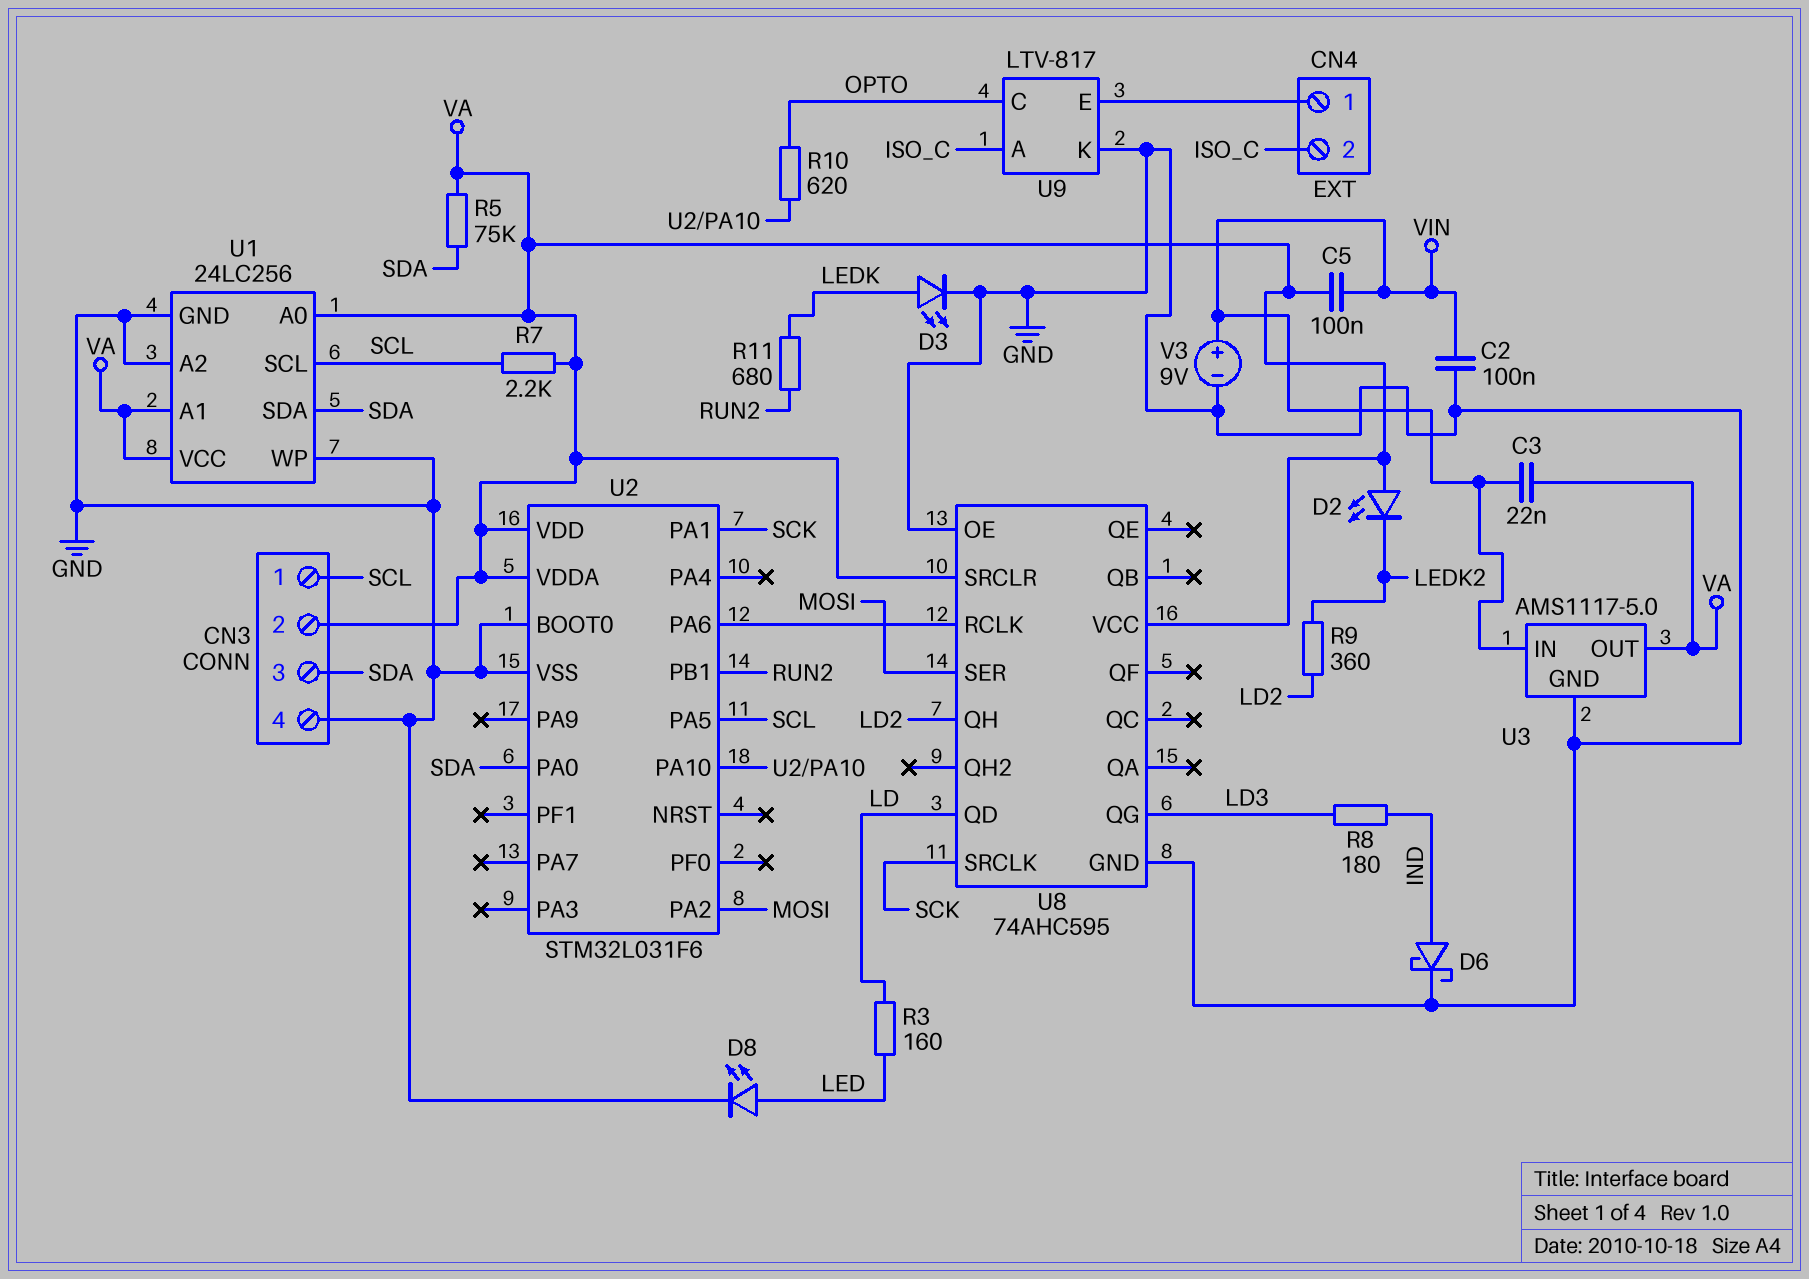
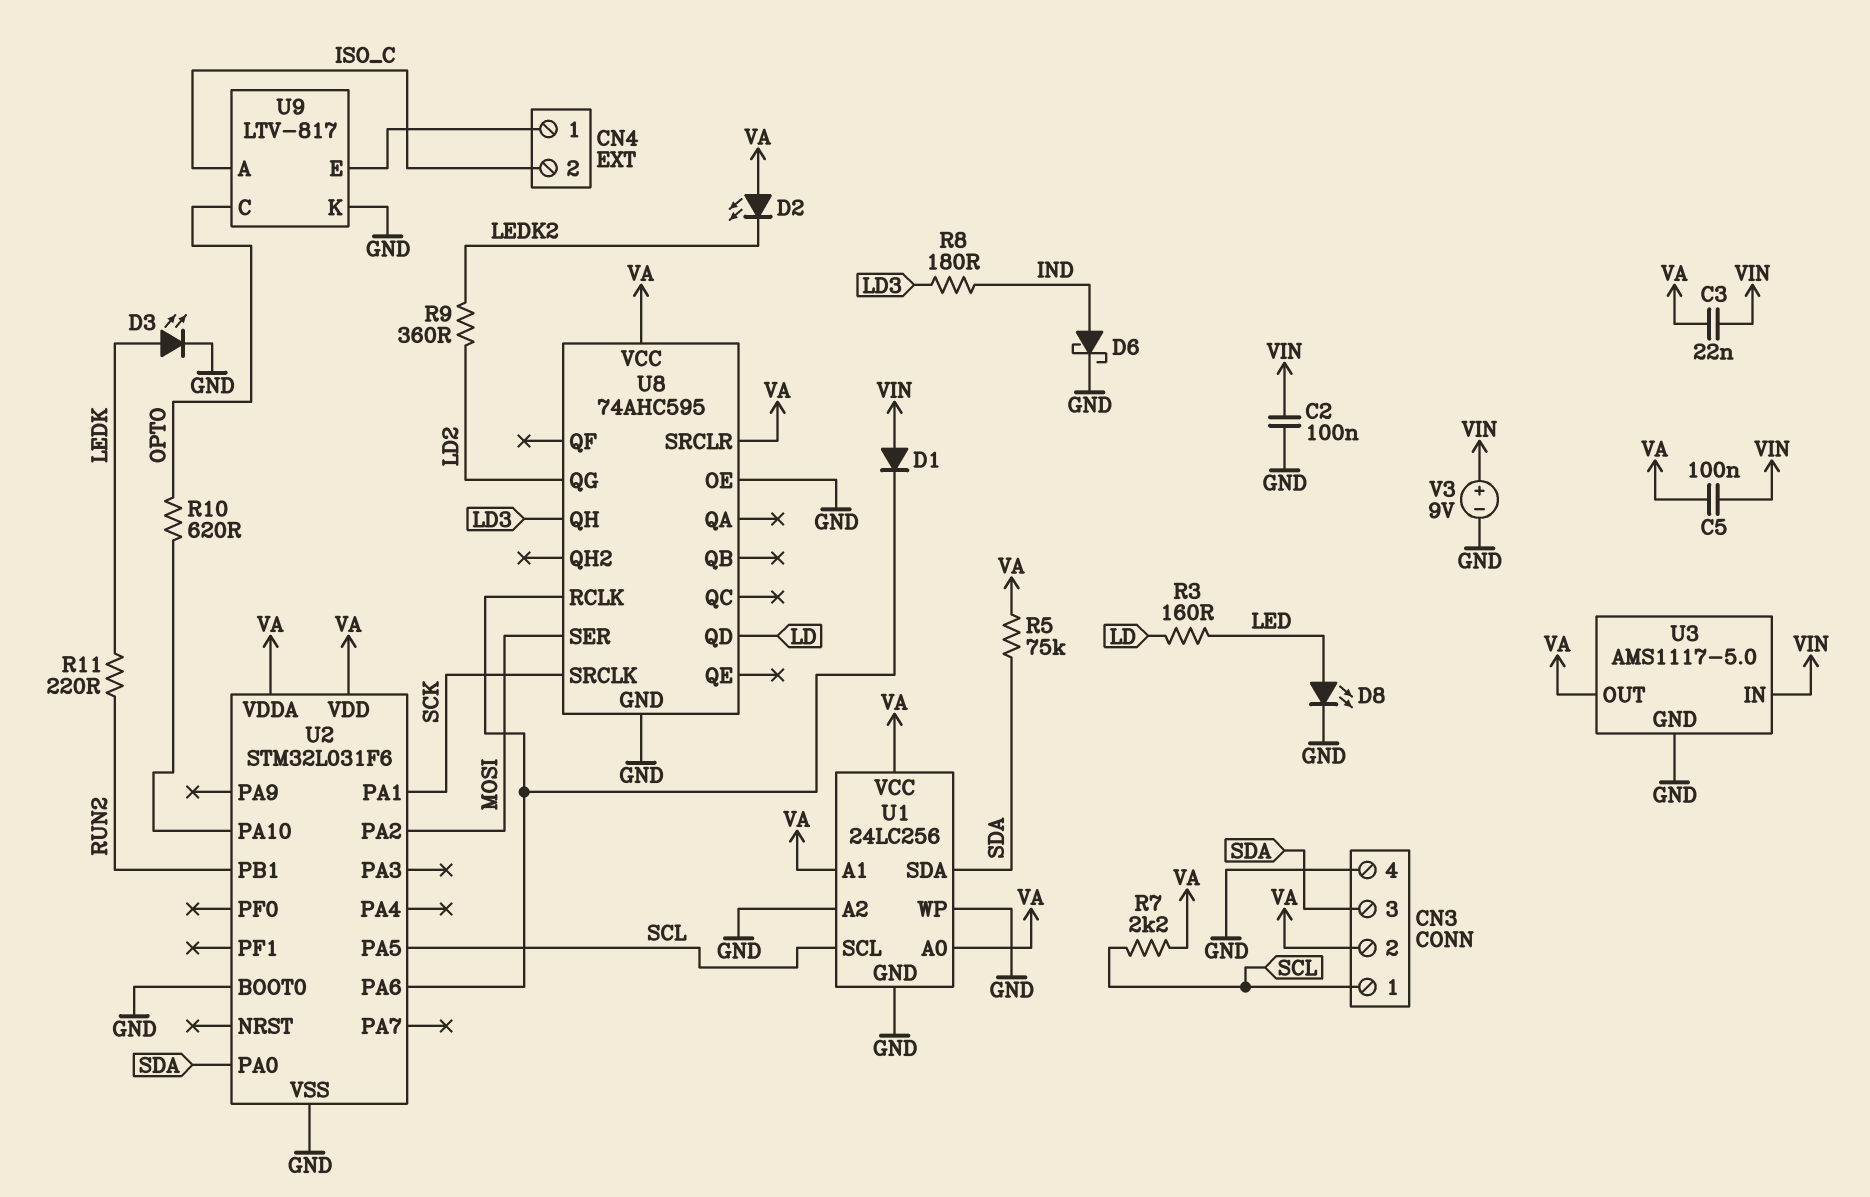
D1: none -> diode (A VIN, K U2/PA6)
R11: 680 (LEDK, RUN2) -> 220 (LEDK, RUN2)
U8 pin QG: LD3 -> LD2
U8 pin QH: LD2 -> LD3

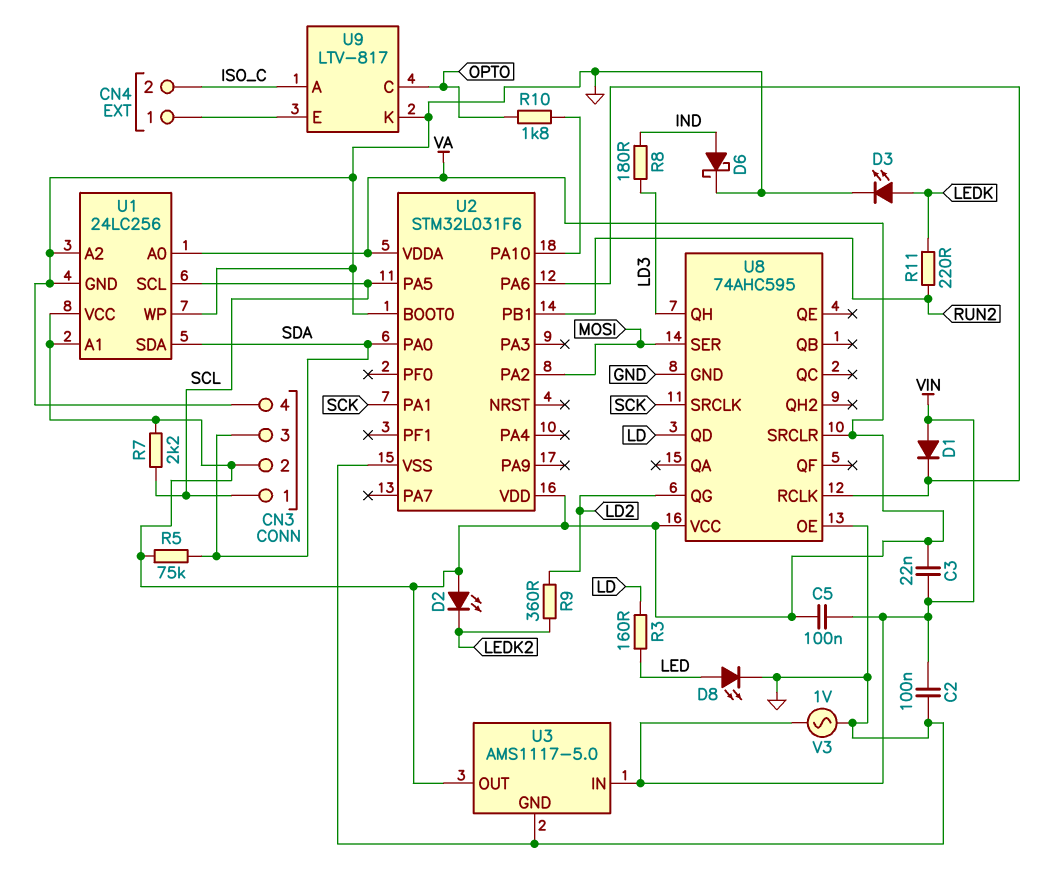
R10: 620 (OPTO, U2/PA10) -> 1.8k (OPTO, U2/PA10)
V3: 9V (plus VIN, minus GND) -> AC 1V (GND, VIN)

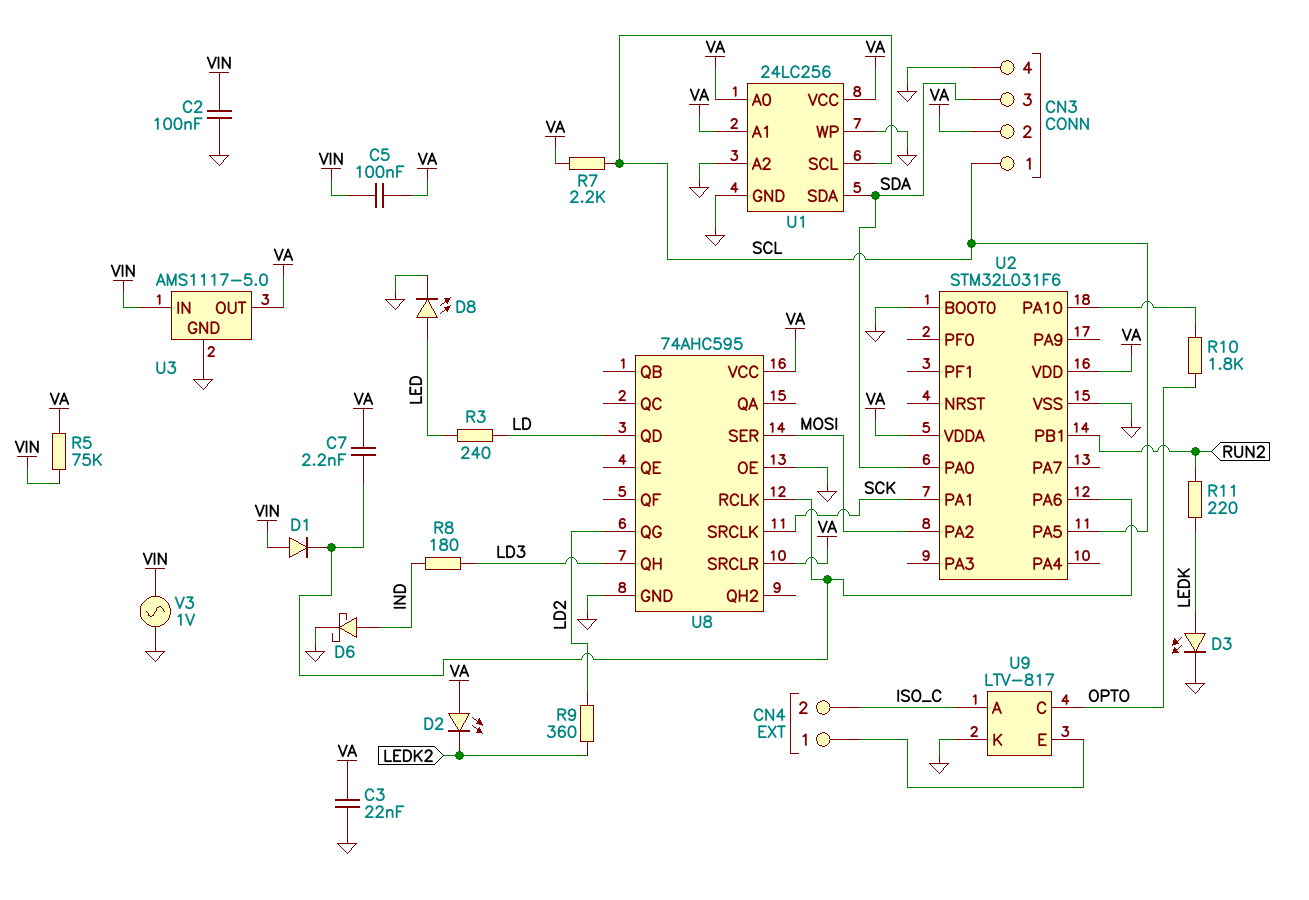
C3: 22nF (VA, VIN) -> 22nF (GND, VA)
C7: none -> 2.2nF (U2/PA6, VA)
R3: 160 (LD, LED) -> 240 (LD, LED)
R5: 75k (SDA, VA) -> 75k (VA, VIN)

